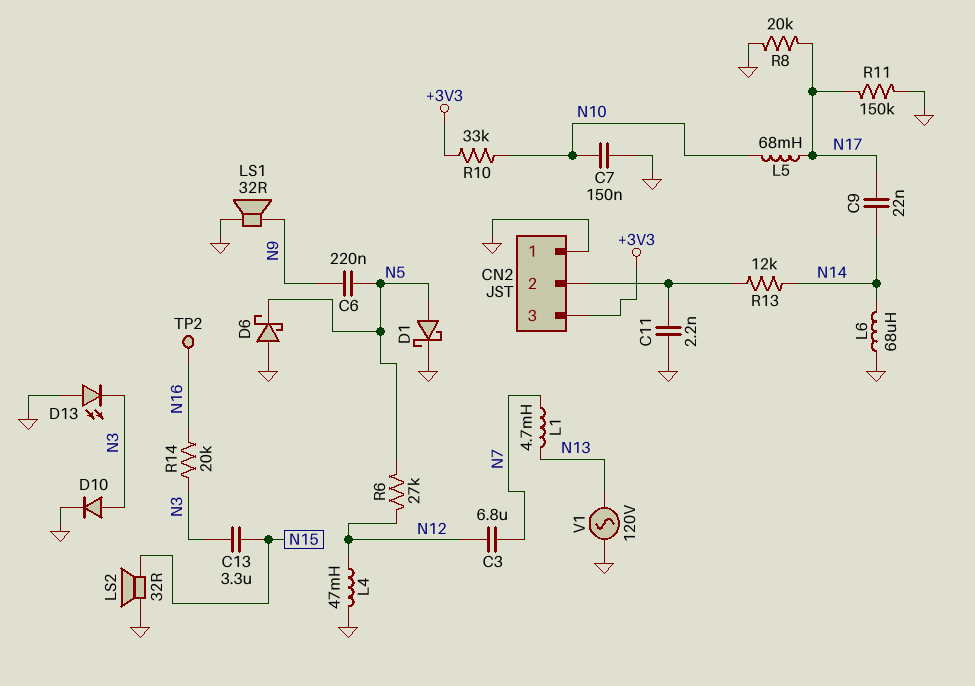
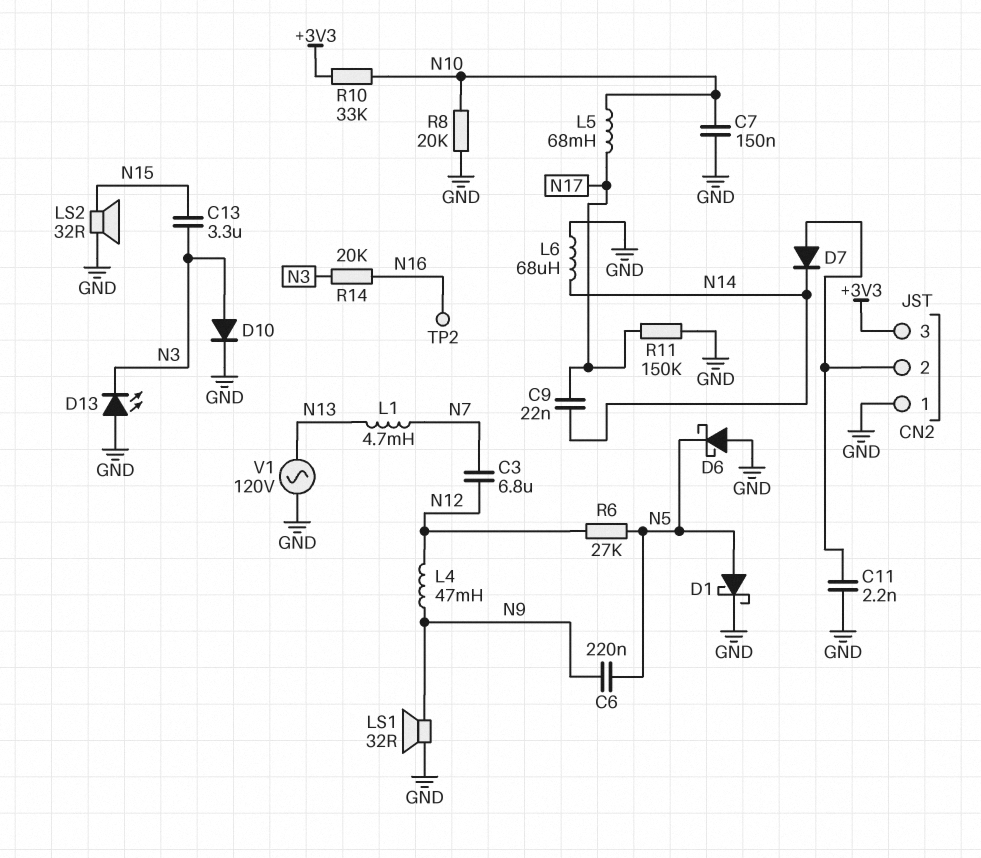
D7: none -> diode (A CN2/2, K N14)
L4: 47mH (GND, N12) -> 47mH (N9, N12)
R8: 20k (GND, N17) -> 20k (GND, N10)
R13: 12k (CN2/2, N14) -> none

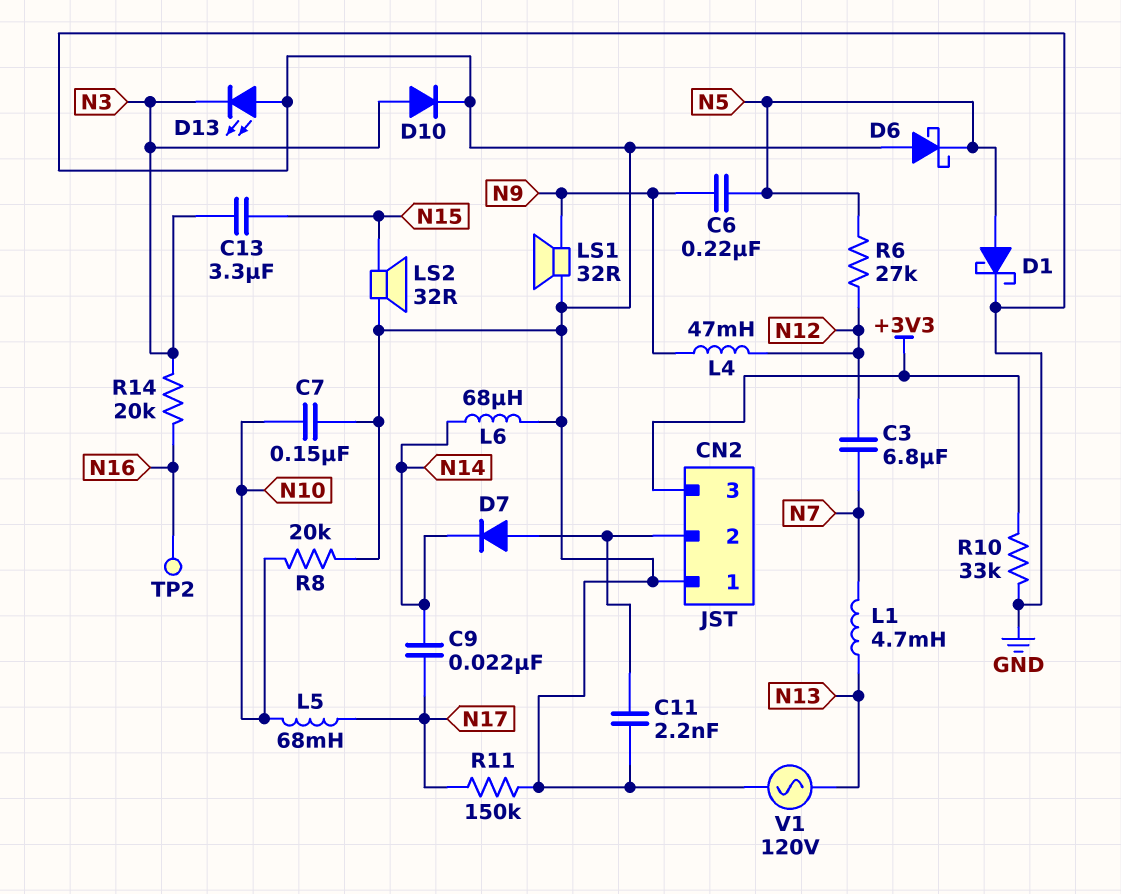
R10: 33k (+3V3, N10) -> 33k (+3V3, GND)

